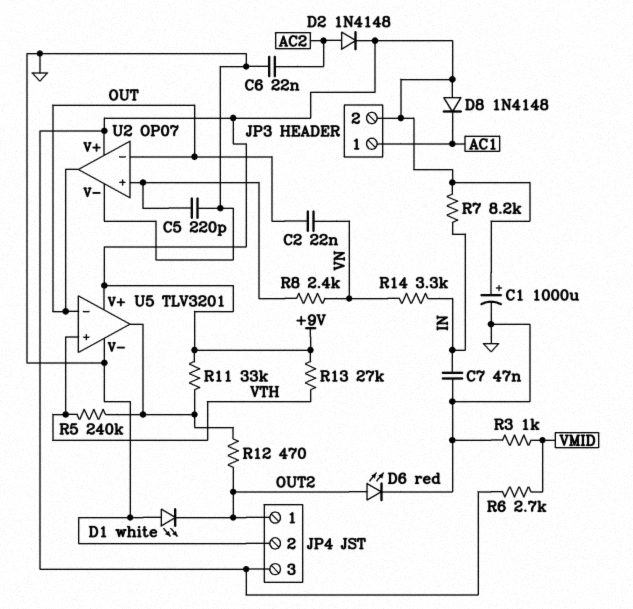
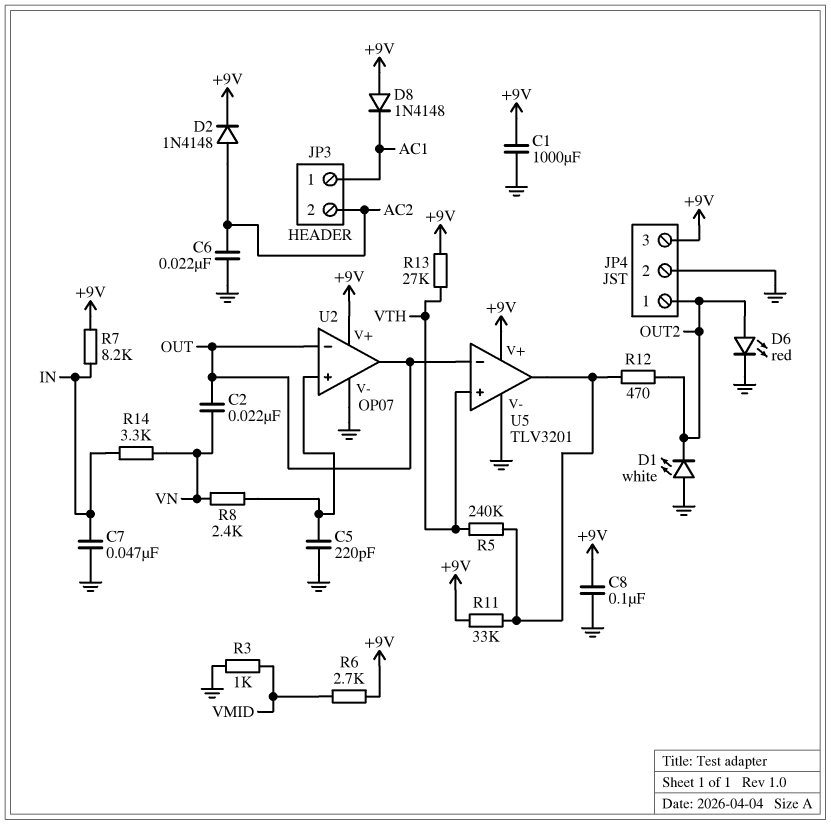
C1: 1000uF (plus +9V, minus GND) -> 1000uF (+9V, GND)
C8: none -> 100nF (+9V, GND)
JP3 pin 2: +9V -> AC2

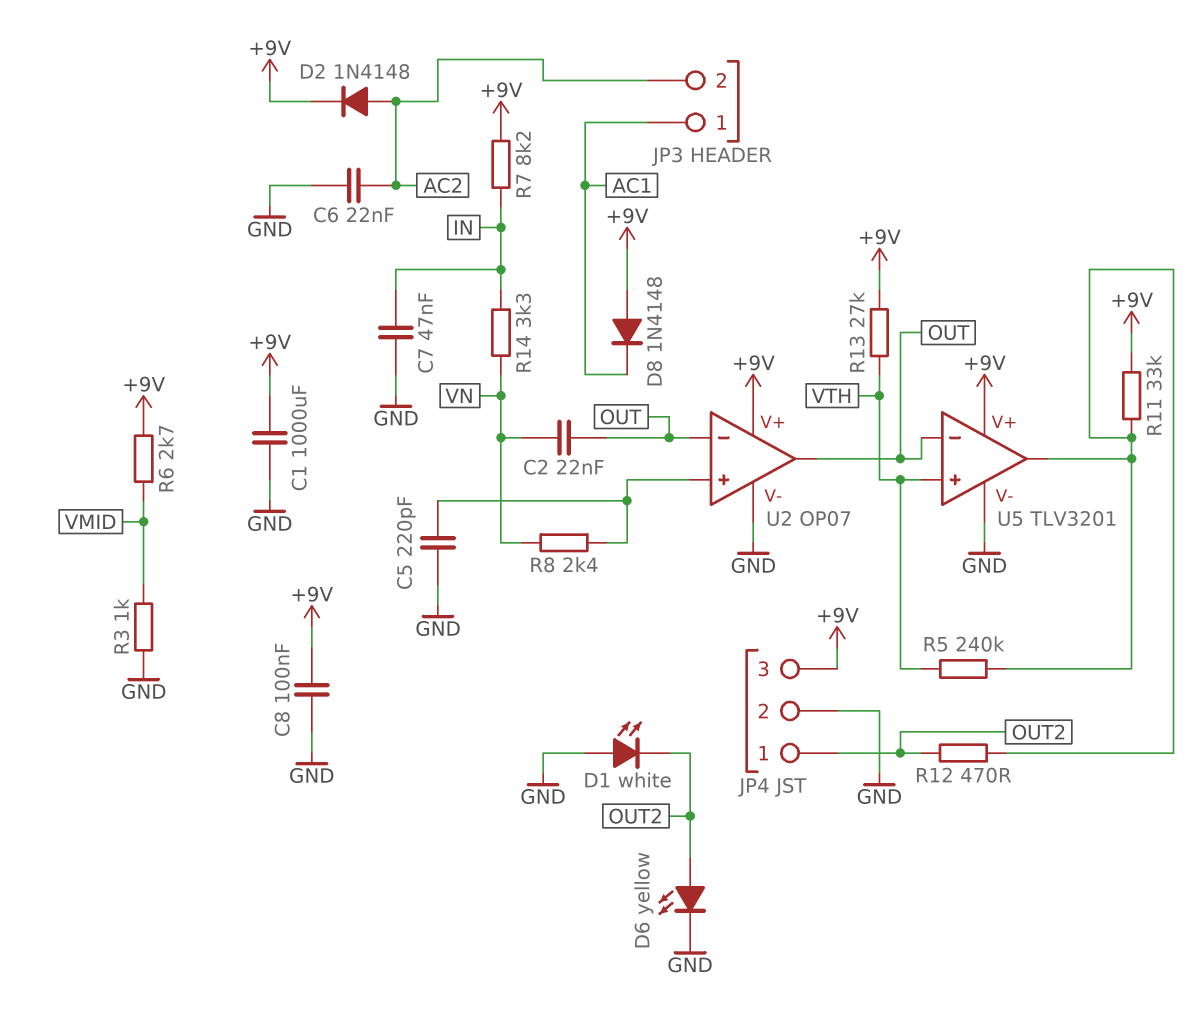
D6: LED red (A OUT2, K GND) -> LED yellow (A OUT2, K GND)

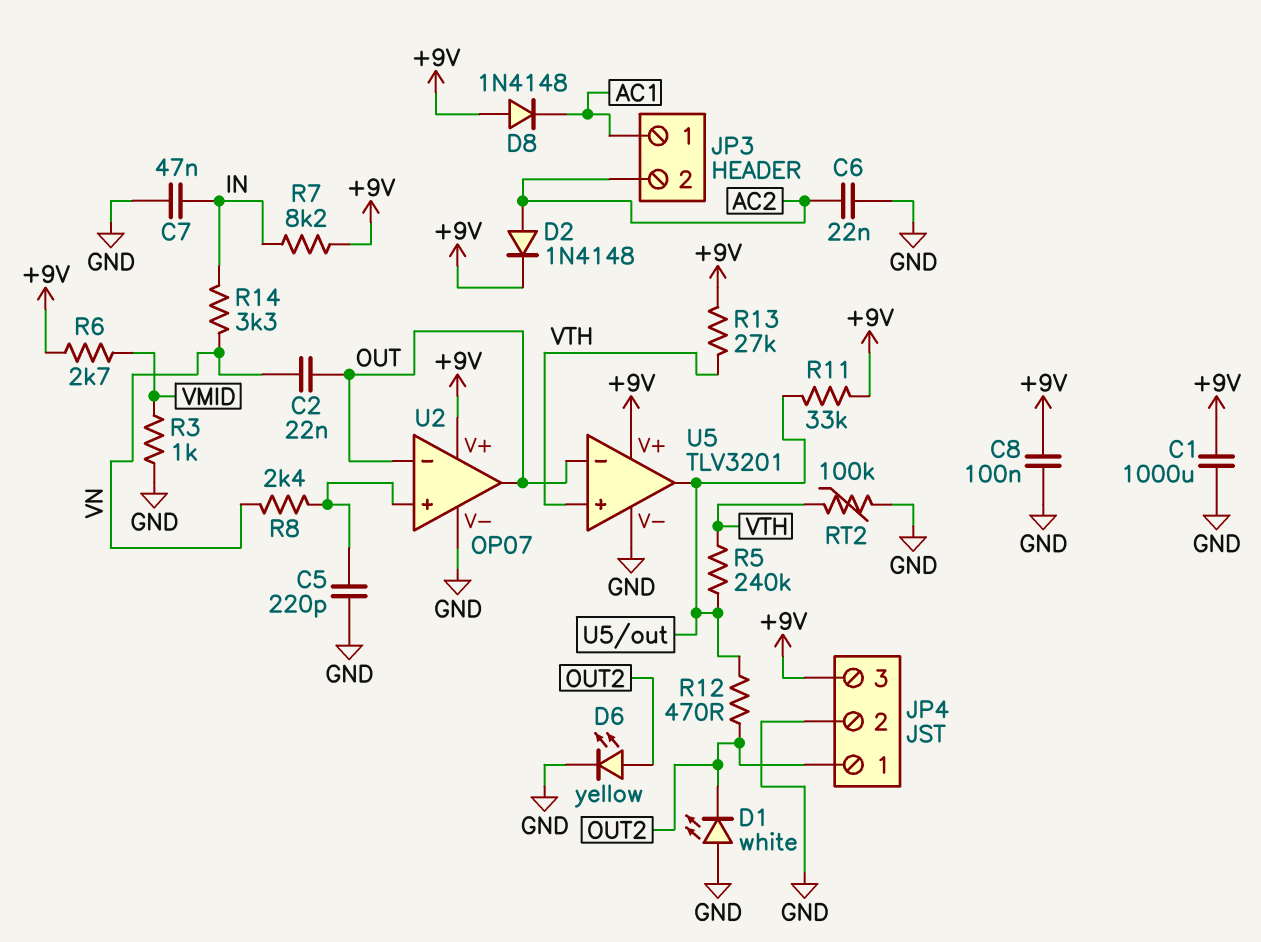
RT2: none -> 100k (GND, VTH)

